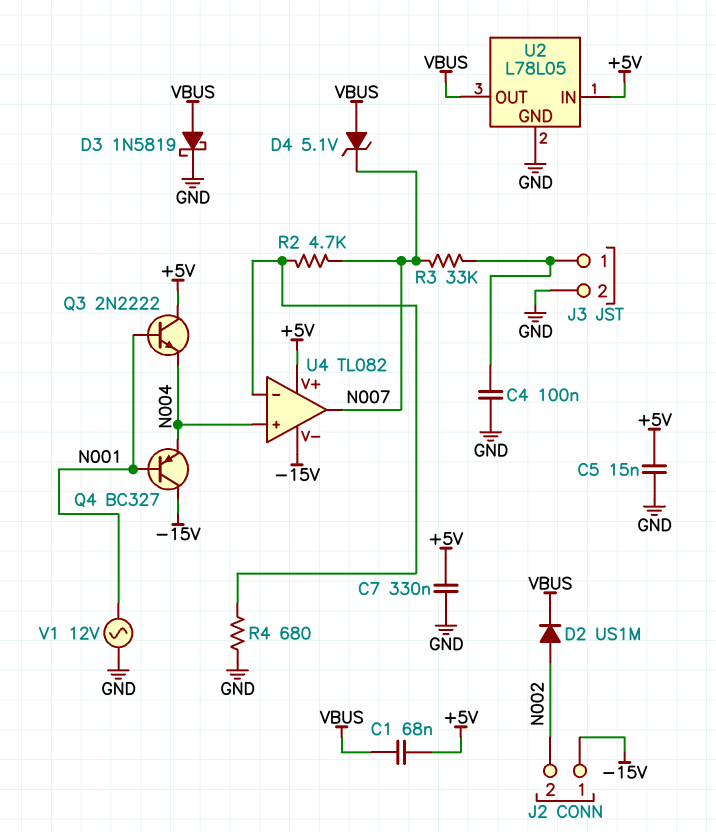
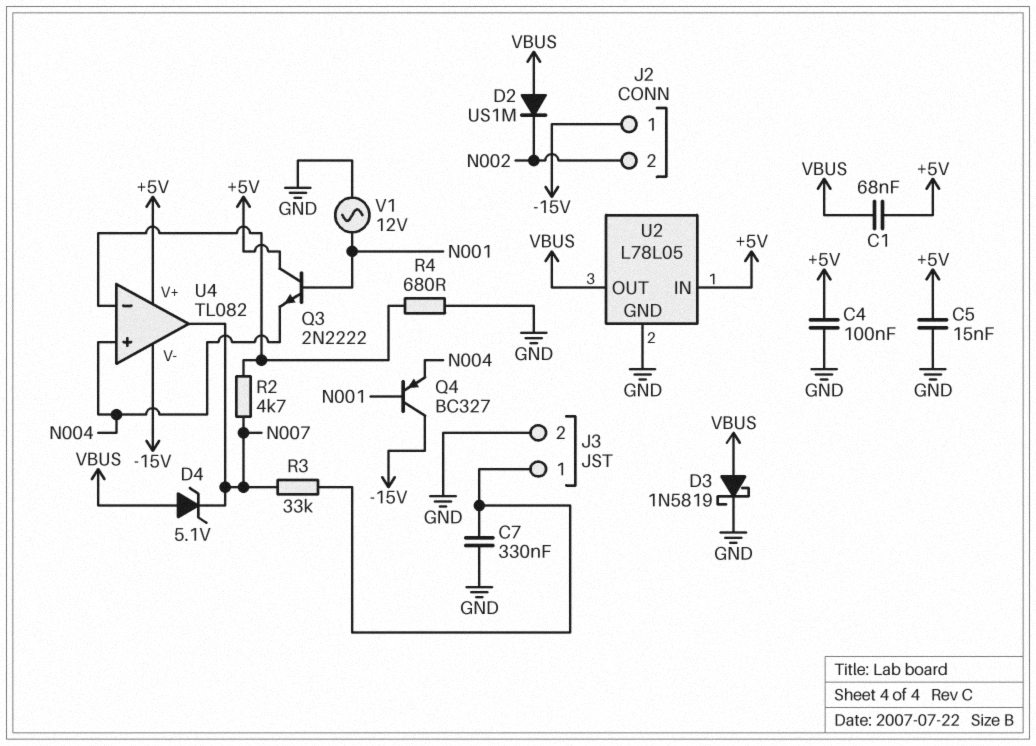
C4: 100nF (GND, J3/1) -> 100nF (+5V, GND)
C7: 330nF (+5V, GND) -> 330nF (GND, J3/1)
D2: diode US1M (A N002, K VBUS) -> diode US1M (A VBUS, K N002)

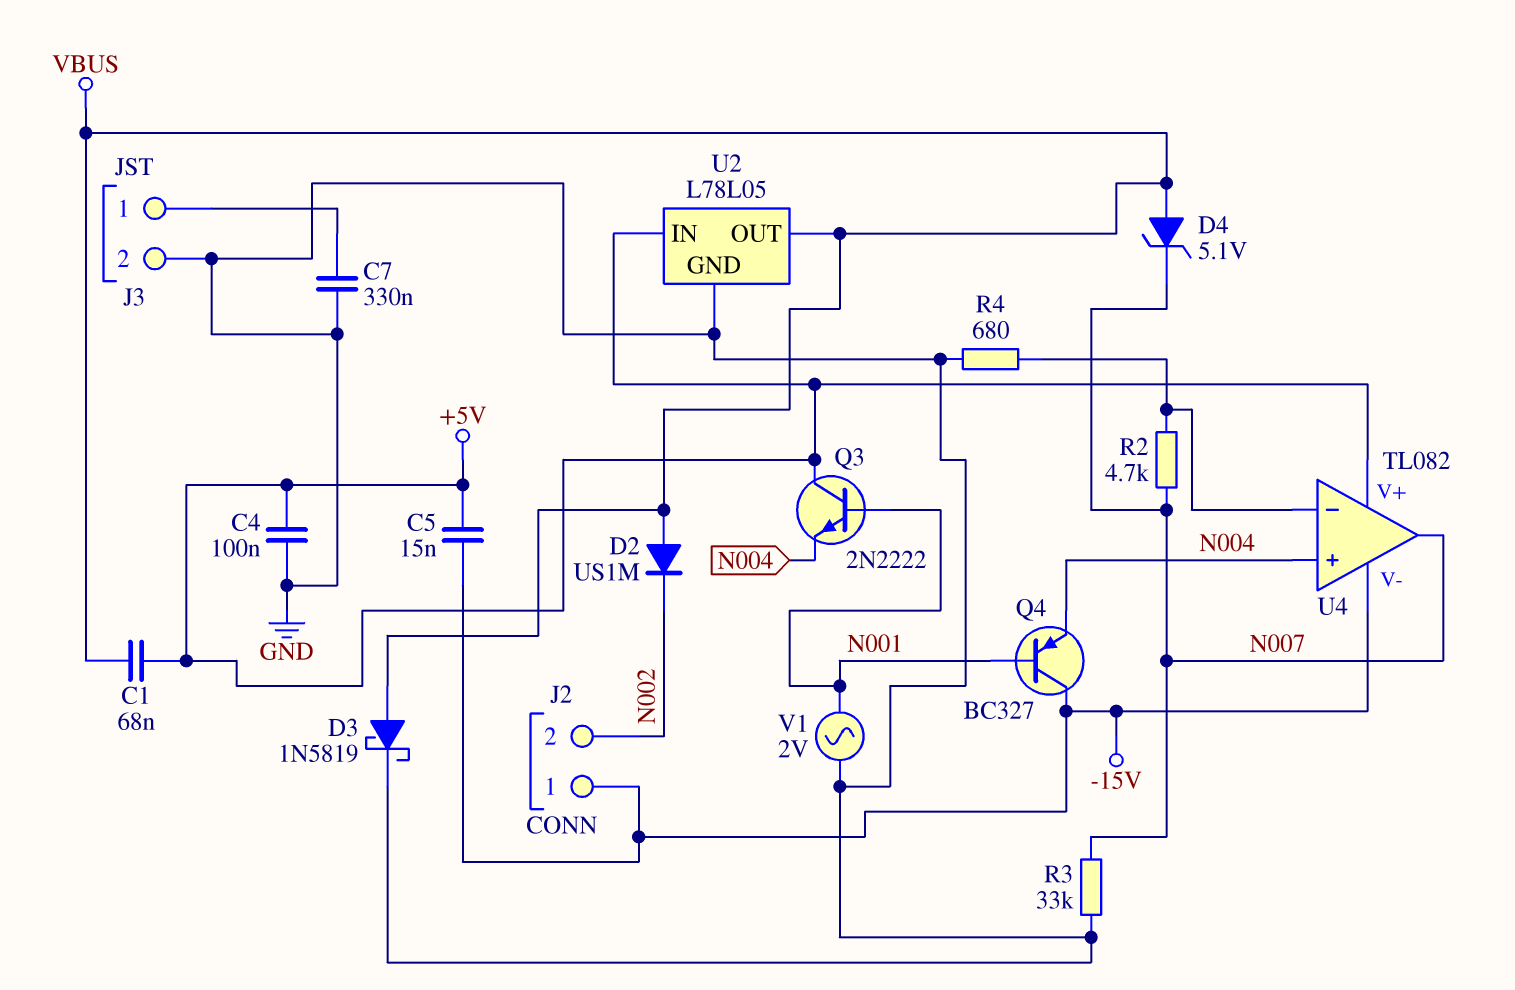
C5: 15nF (+5V, GND) -> 15nF (+5V, -15V)
R3: 33k (J3/1, N007) -> 33k (GND, N007)
V1: AC 12V (GND, N001) -> AC 2V (GND, N001)

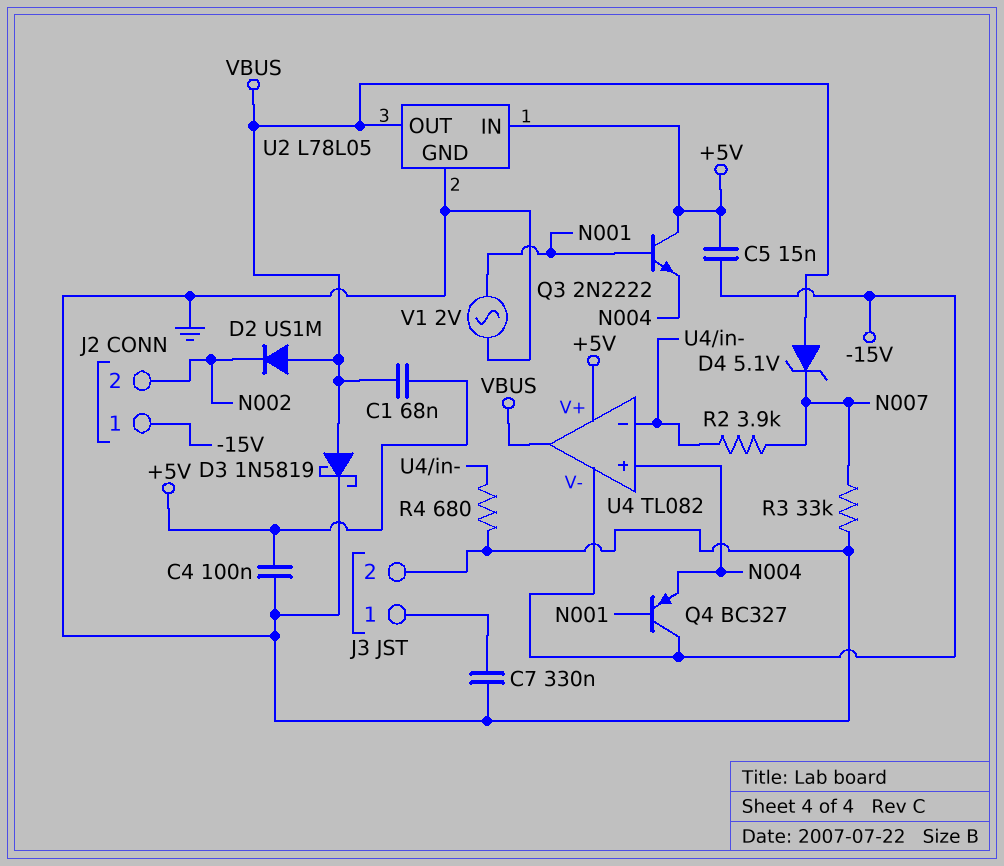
R2: 4.7k (N007, U4/in-) -> 3.9k (N007, U4/in-)
U4 pin out: N007 -> VBUS

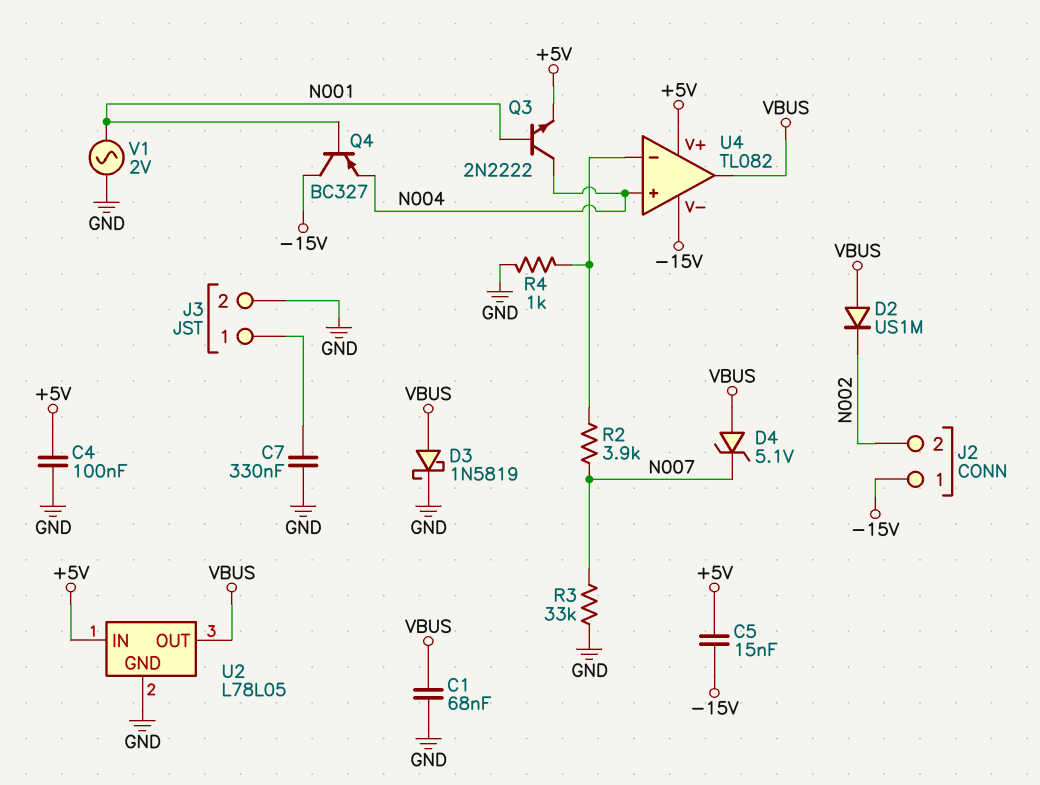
C1: 68nF (+5V, VBUS) -> 68nF (GND, VBUS)
Q3: NPN 2N2222 (B N001, C +5V, E N004) -> NPN 2N2222 (B N001, C N004, E +5V)
R4: 680 (GND, U4/in-) -> 1k (GND, U4/in-)

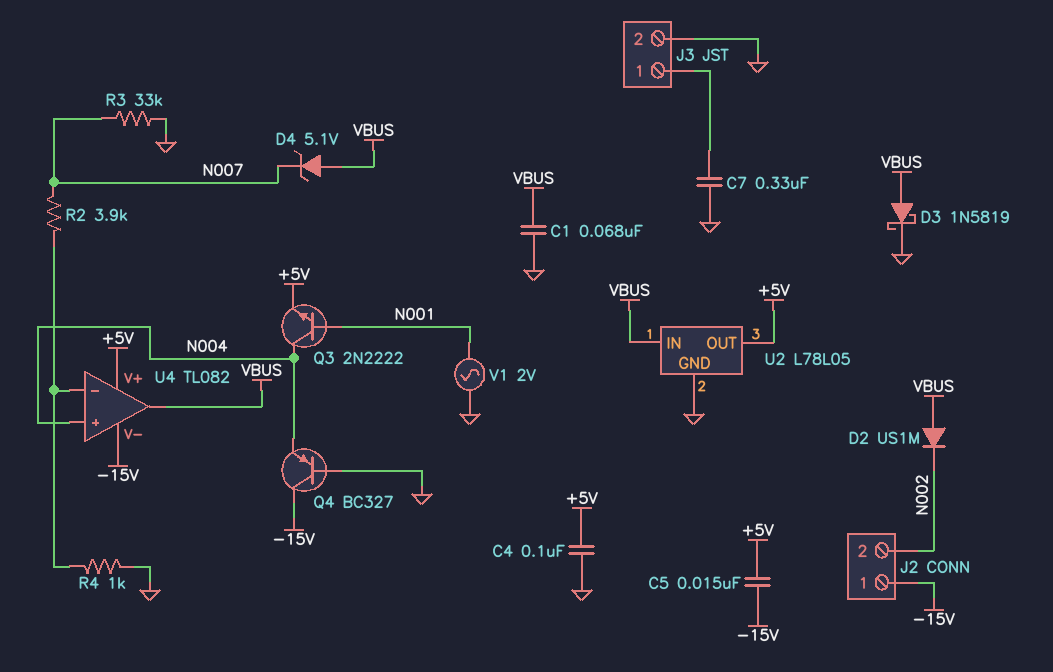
Q4: PNP BC327 (B N001, C -15V, E N004) -> PNP BC327 (B GND, C -15V, E N004)
U2 pin IN: +5V -> VBUS
U2 pin OUT: VBUS -> +5V

